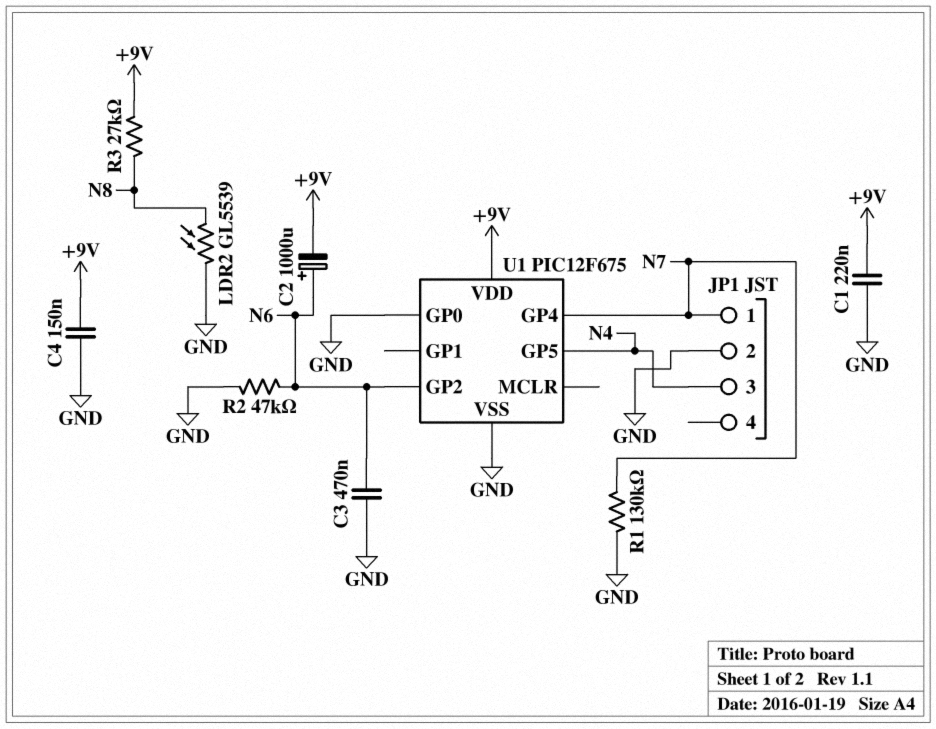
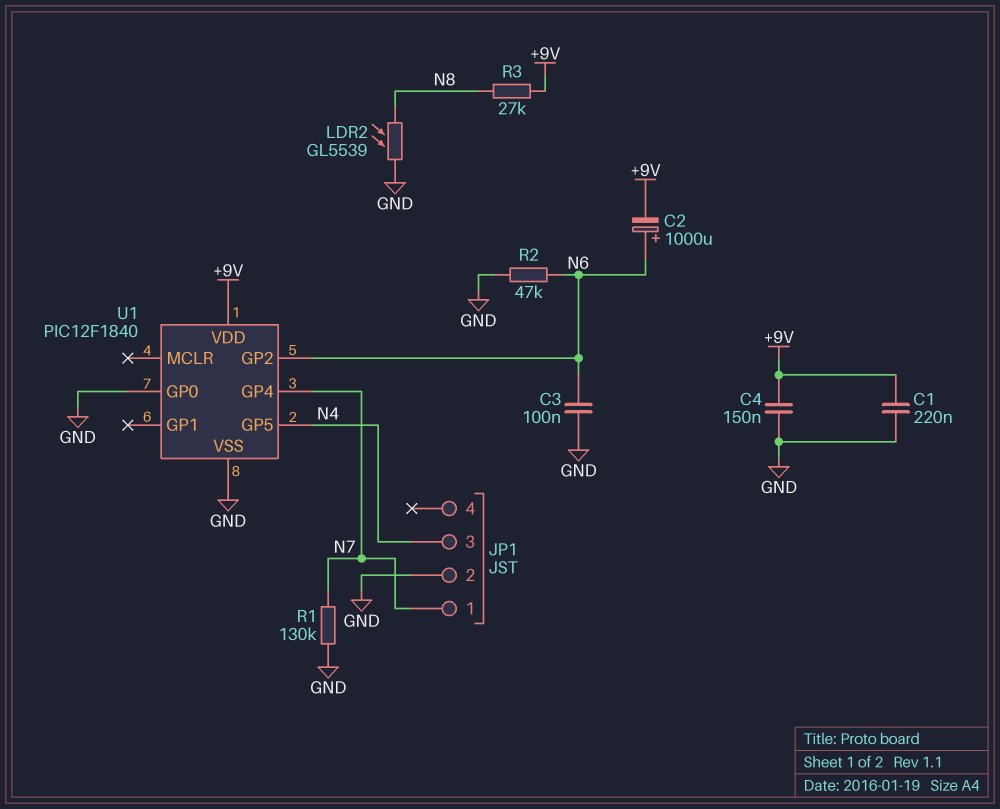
C3: 470nF (GND, N6) -> 100nF (GND, N6)
U1: PIC12F675 -> PIC12F1840

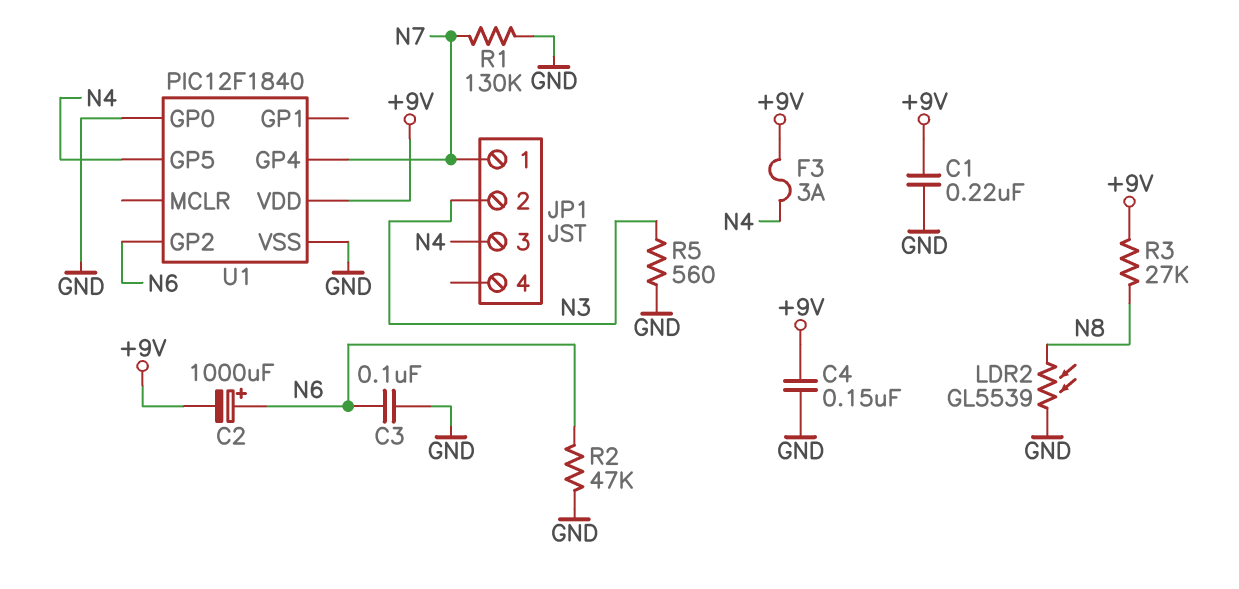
F3: none -> 3A (+9V, N4)
JP1 pin 2: GND -> N3
R5: none -> 560 (GND, N3)

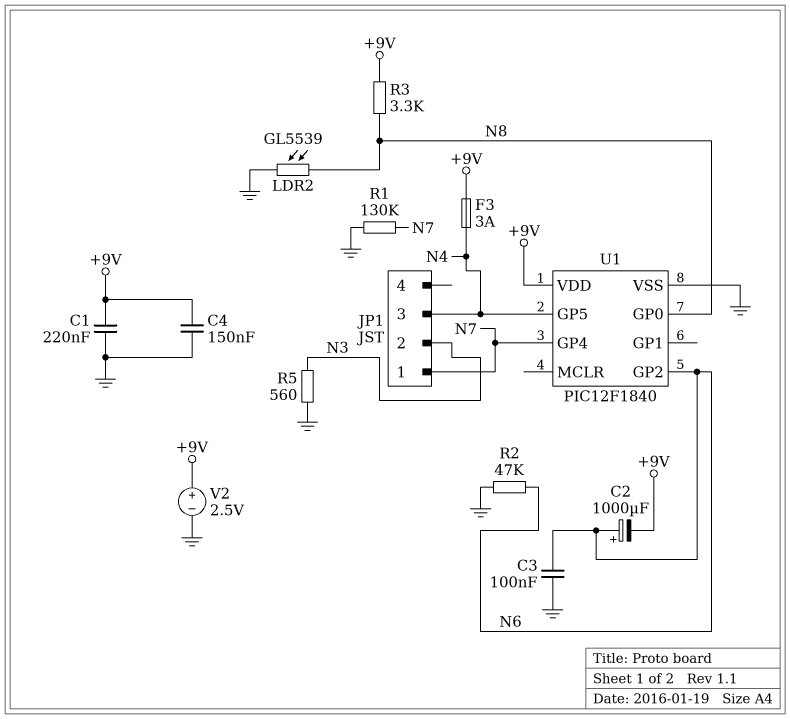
R3: 27k (+9V, N8) -> 3.3k (+9V, N8)
U1 pin GP0: GND -> N8
V2: none -> 2.5V (plus +9V, minus GND)

